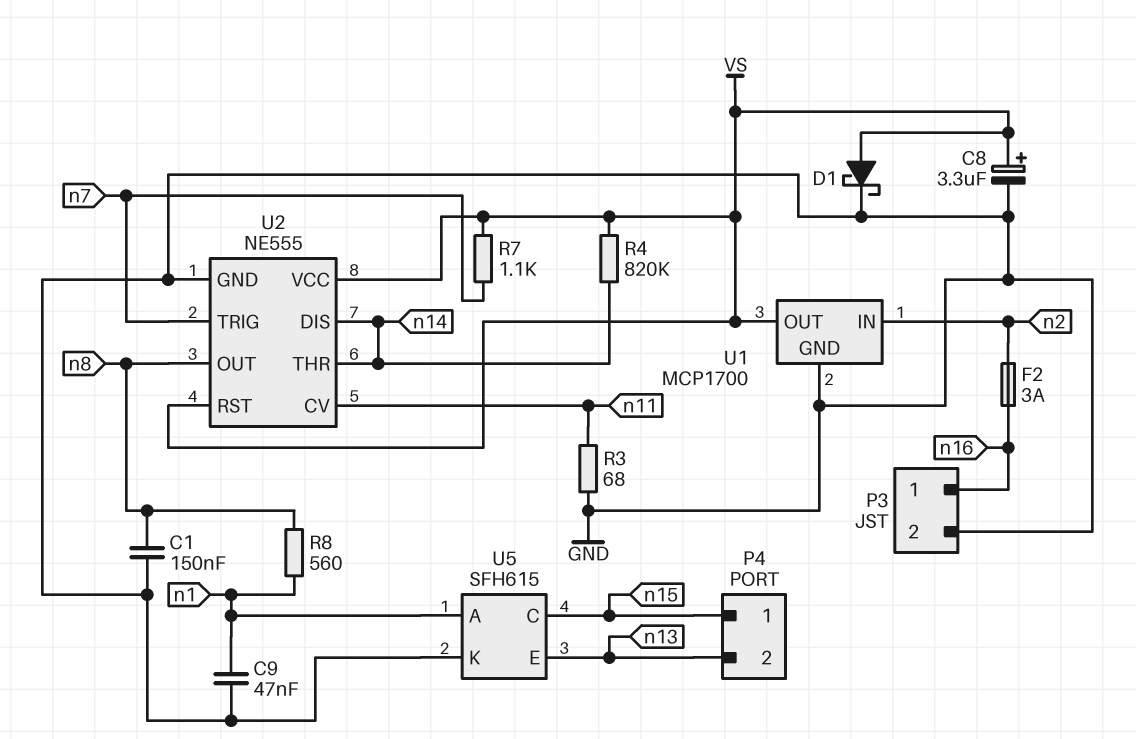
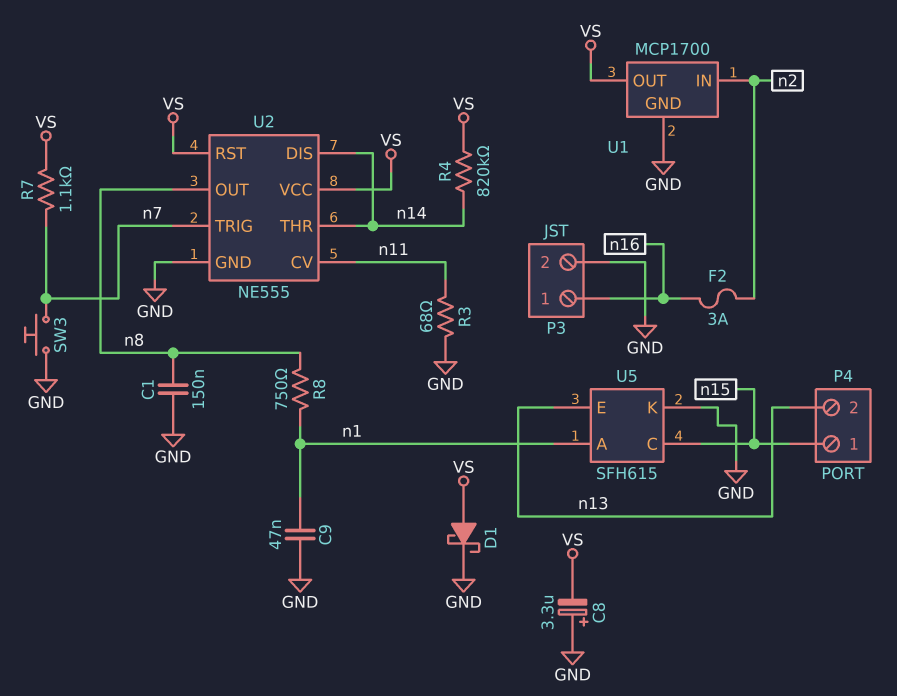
C8: 3.3uF (plus VS, minus GND) -> 3.3uF (plus GND, minus VS)
R8: 560 (n1, n8) -> 750 (n1, n8)
SW3: none -> button (GND, n7)

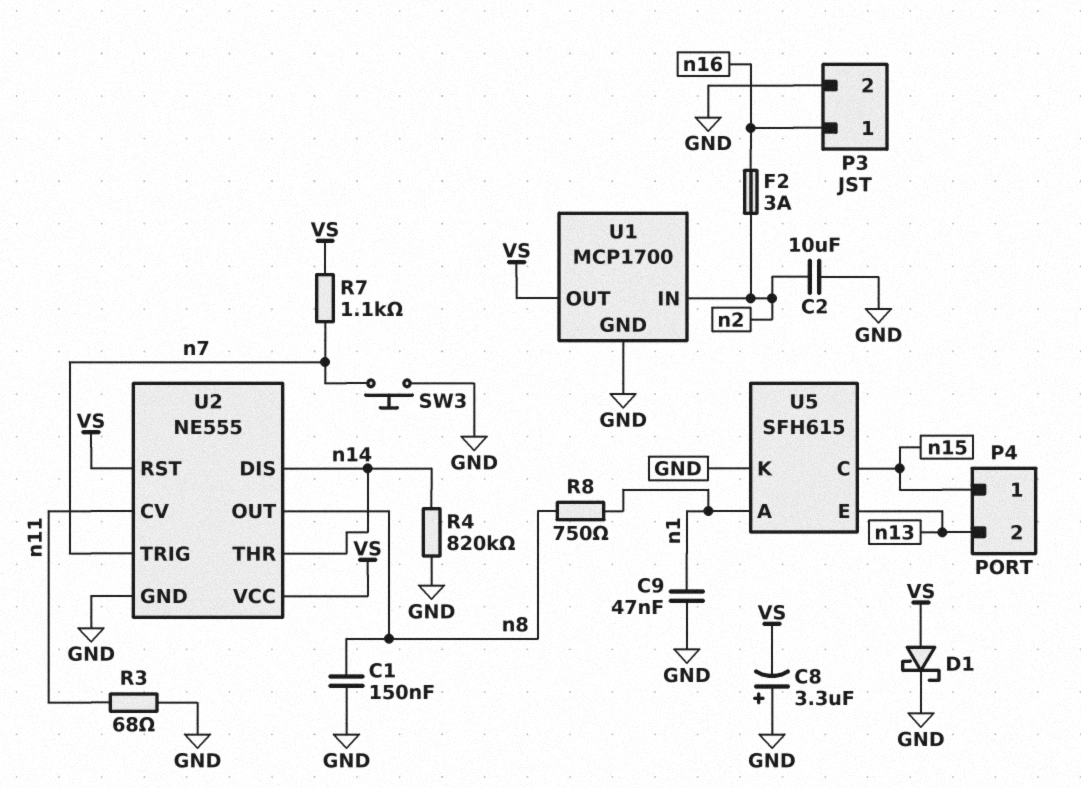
C2: none -> 10uF (GND, n2)
R4: 820k (VS, n14) -> 820k (GND, n14)

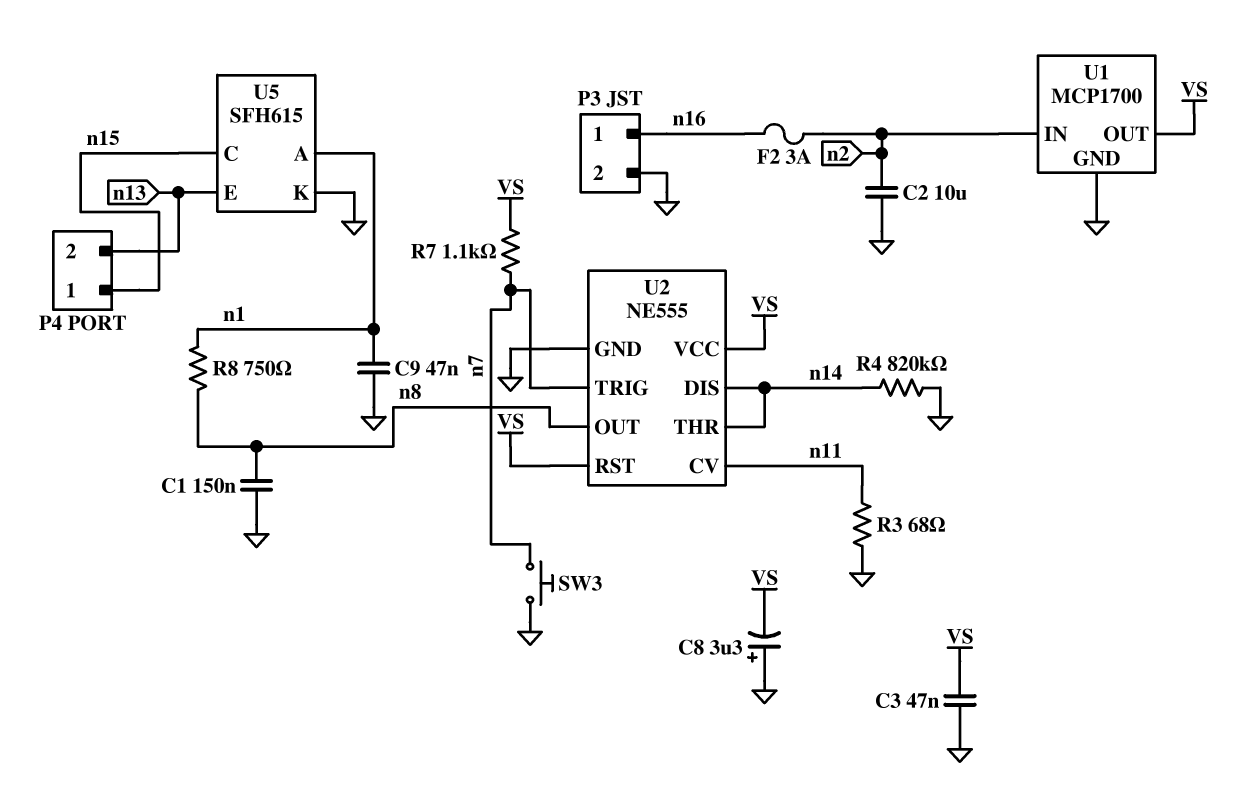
C3: none -> 47nF (GND, VS)
D1: schottky (A VS, K GND) -> none

